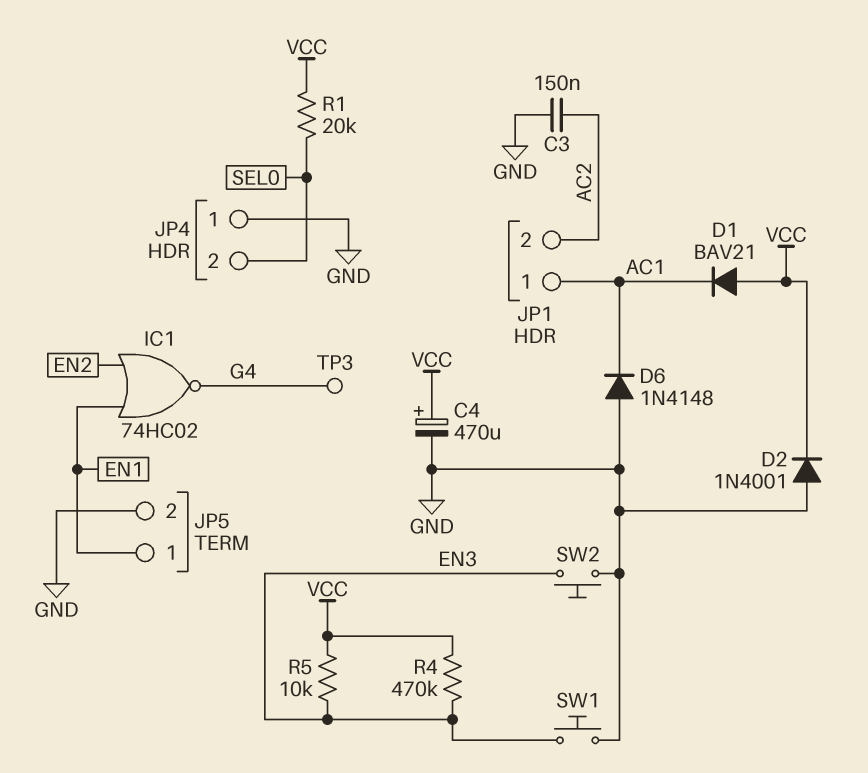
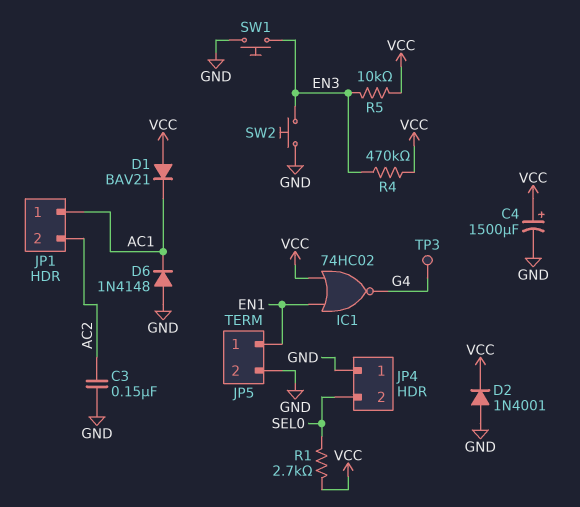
C4: 470uF (plus VCC, minus GND) -> 1500uF (plus VCC, minus GND)
IC1: NOR 74HC02 (in EN1, in EN2, out G4) -> NOR 74HC02 (in EN1, in VCC, out G4)
R1: 20k (SEL0, VCC) -> 2.7k (SEL0, VCC)

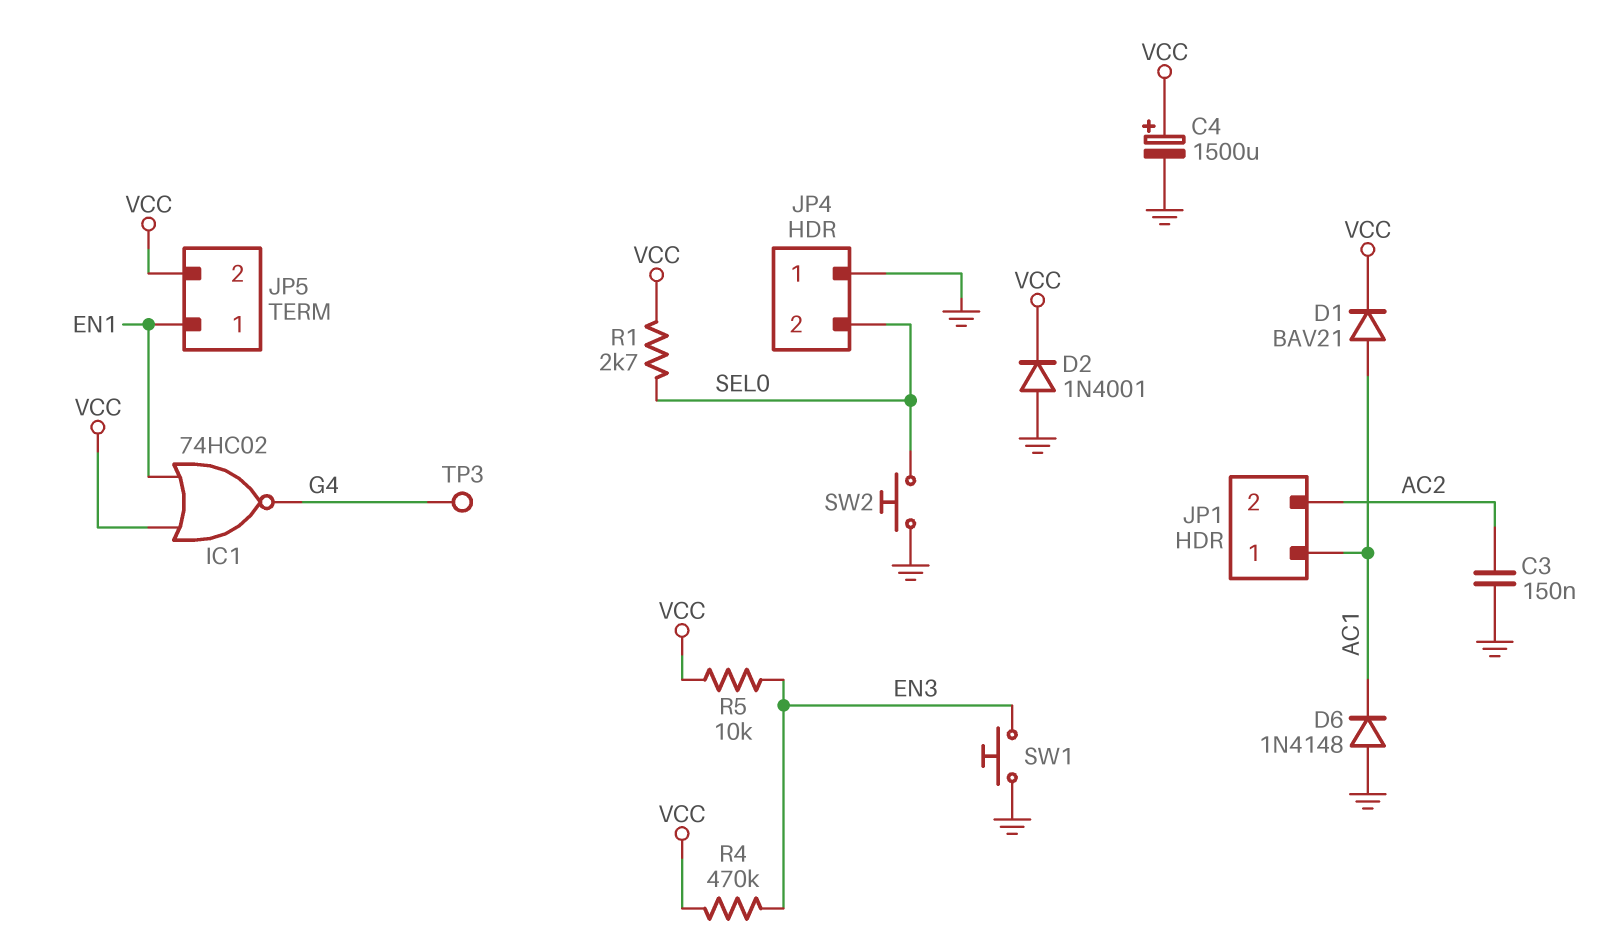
D1: diode BAV21 (A VCC, K AC1) -> diode BAV21 (A AC1, K VCC)
JP5 pin 2: GND -> VCC
SW2: button (EN3, GND) -> button (GND, SEL0)

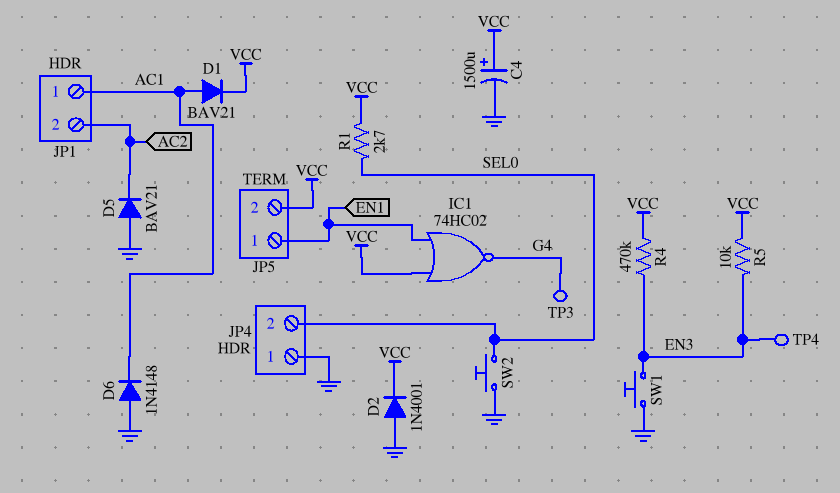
C3: 150nF (AC2, GND) -> none
D5: none -> diode BAV21 (A GND, K AC2)
TP4: none -> test point (EN3)

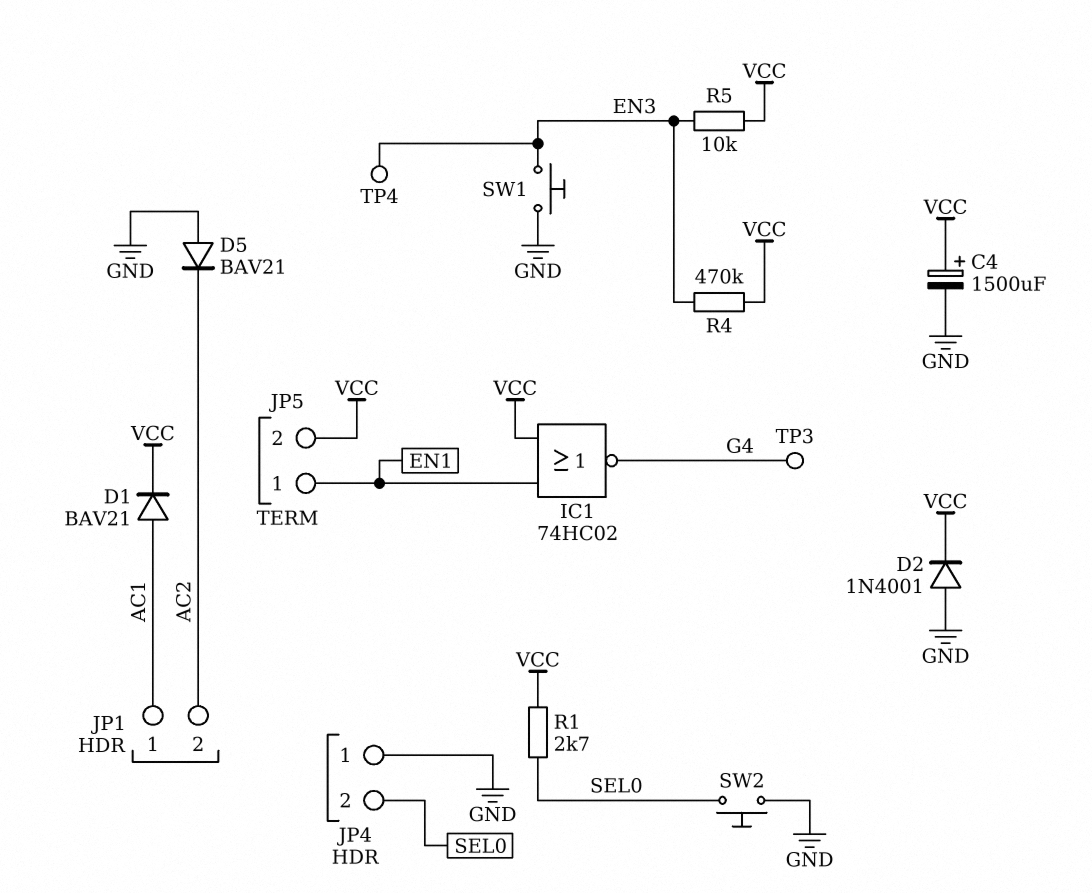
D6: diode 1N4148 (A GND, K AC1) -> none

